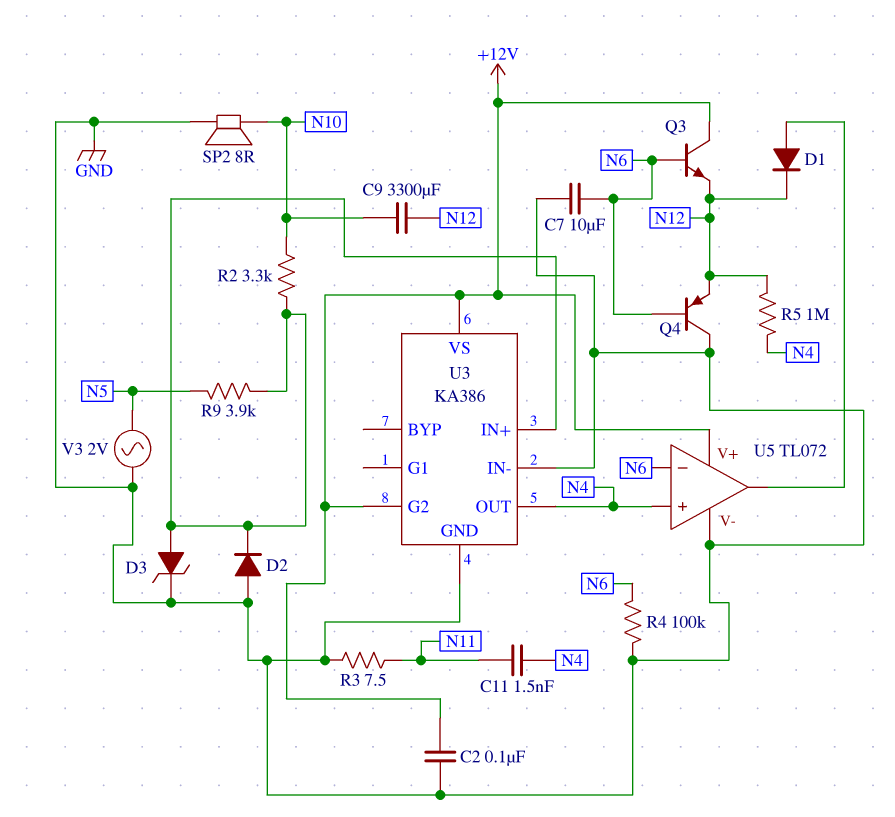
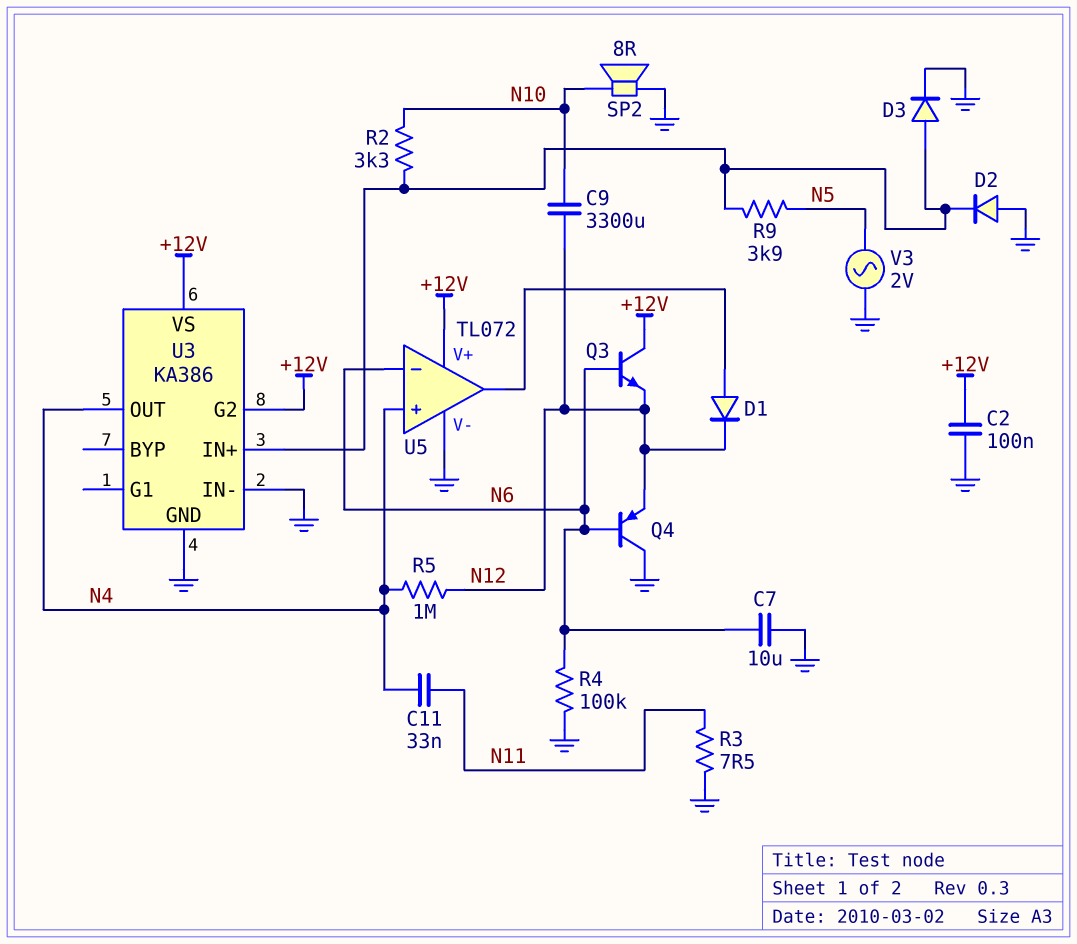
C11: 1.5nF (N4, N11) -> 33nF (N4, N11)
D3: zener (A U3/IN+, K GND) -> diode (A U3/IN+, K GND)

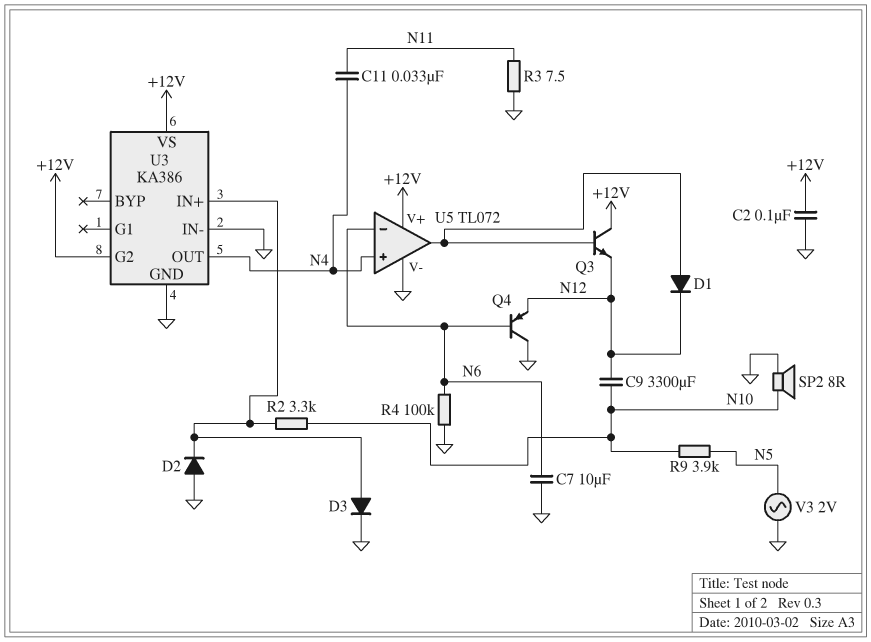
Q3: NPN (B N6, C +12V, E N12) -> NPN (B U5/out, C +12V, E N12)
R5: 1M (N4, N12) -> none
R9: 3.9k (N5, U3/IN+) -> 3.9k (N5, N10)

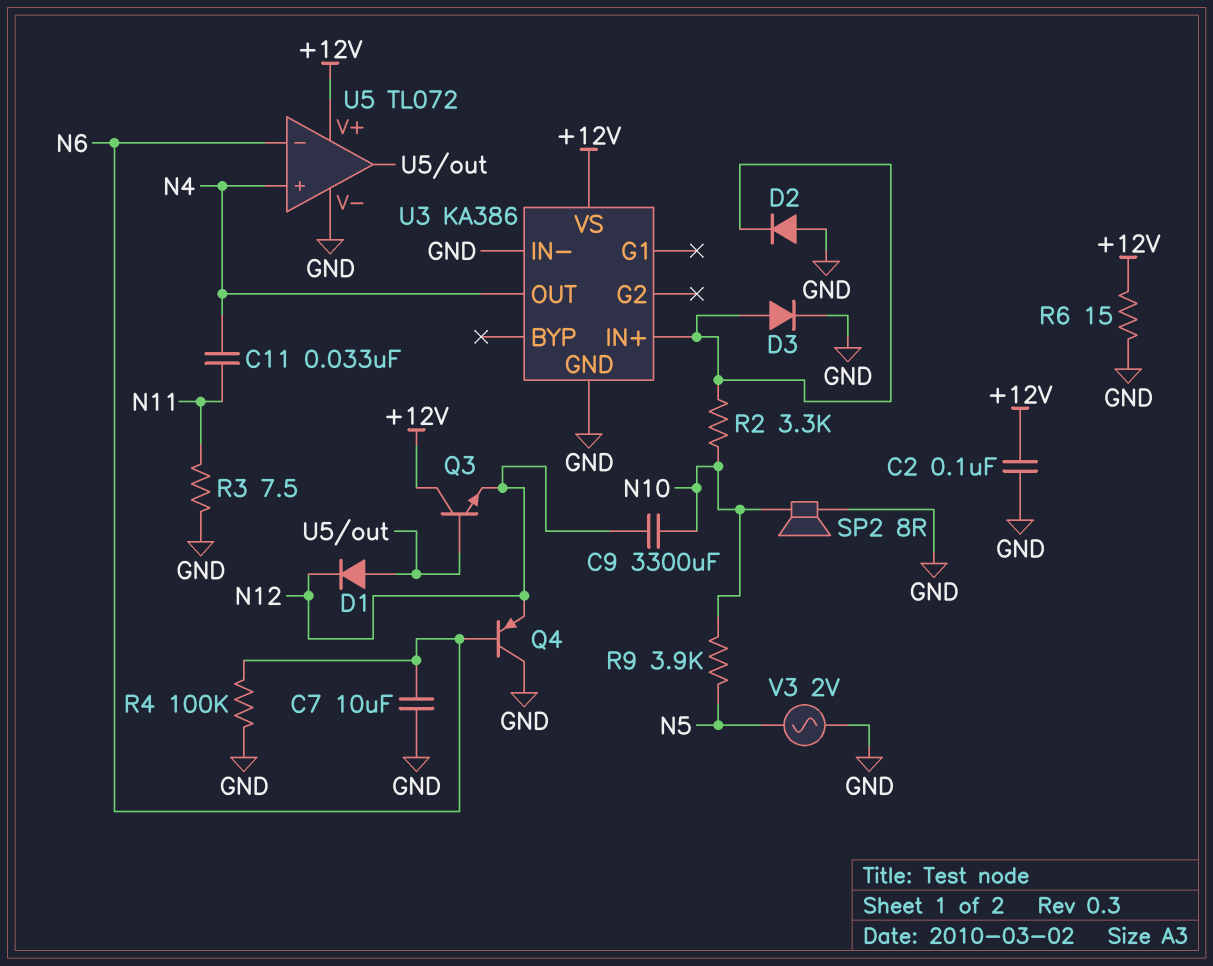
R6: none -> 15 (+12V, GND)
U3 pin G2: +12V -> none

